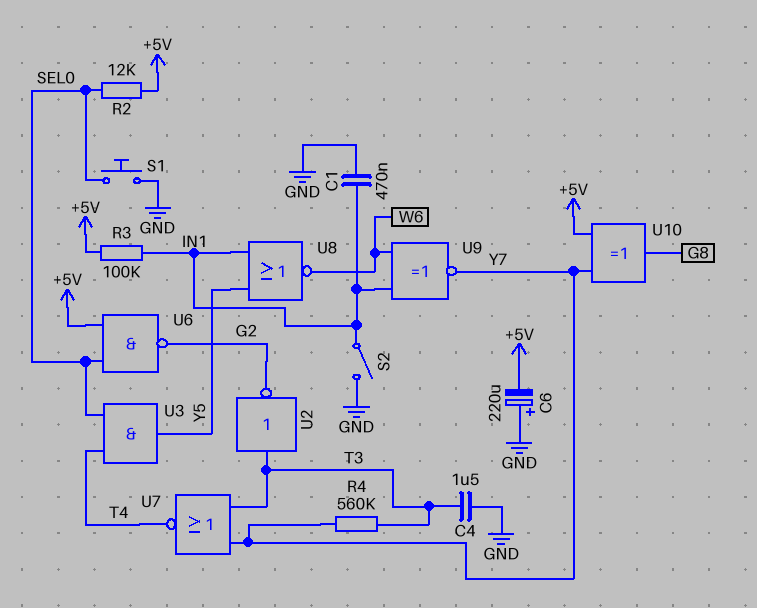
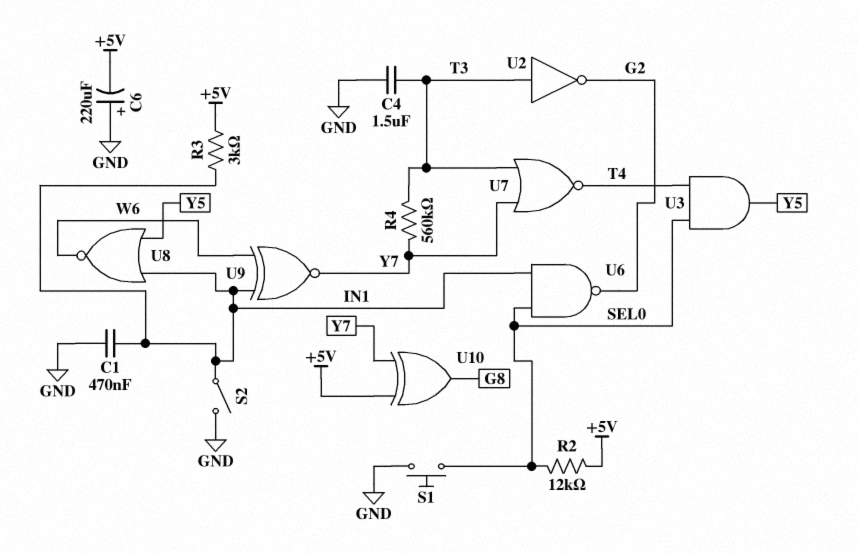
R3: 100k (+5V, IN1) -> 3k (+5V, IN1)
U6: NAND (in +5V, in SEL0, out G2) -> NAND (in IN1, in SEL0, out G2)

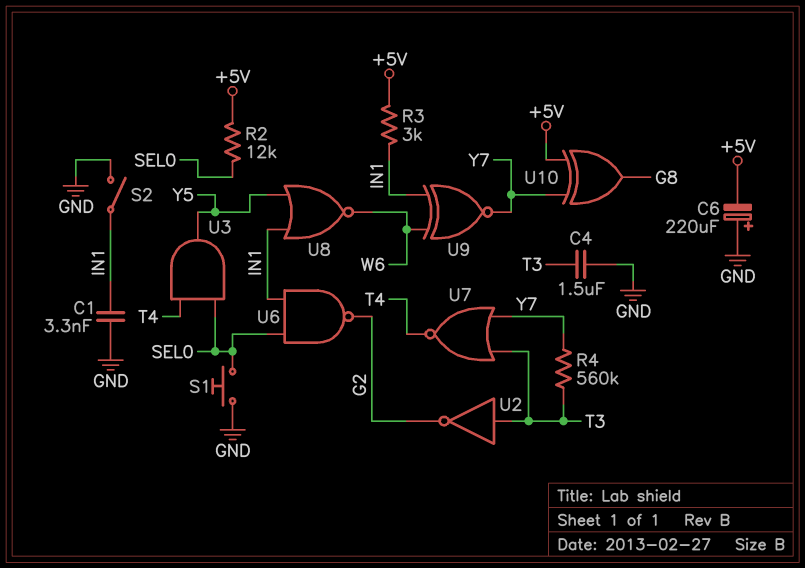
C1: 470nF (GND, IN1) -> 3.3nF (GND, IN1)

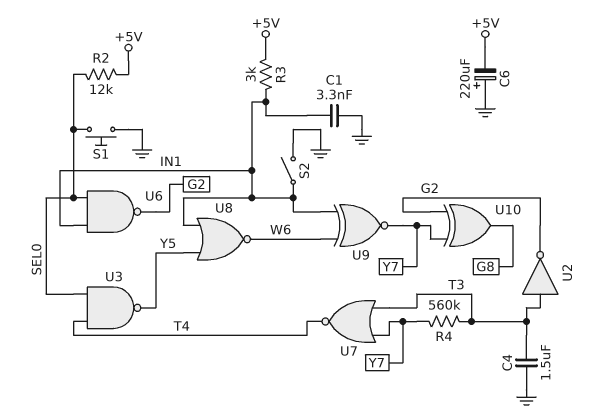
U3: AND (in SEL0, in T4, out Y5) -> NAND (in SEL0, in T4, out Y5)
U10: XOR (in +5V, in Y7, out G8) -> XOR (in G2, in Y7, out G8)

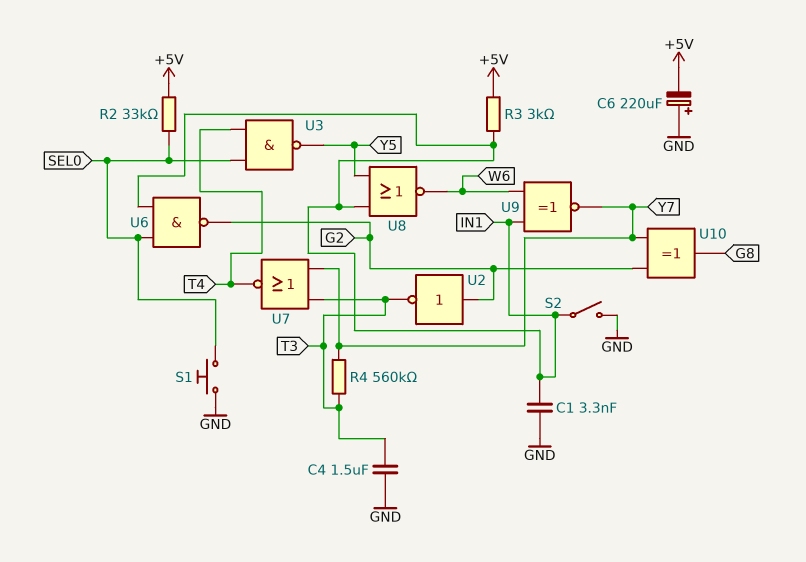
R2: 12k (+5V, SEL0) -> 33k (+5V, SEL0)
U2: NOT (in T3, out G2) -> NOT (in G2, out T3)

